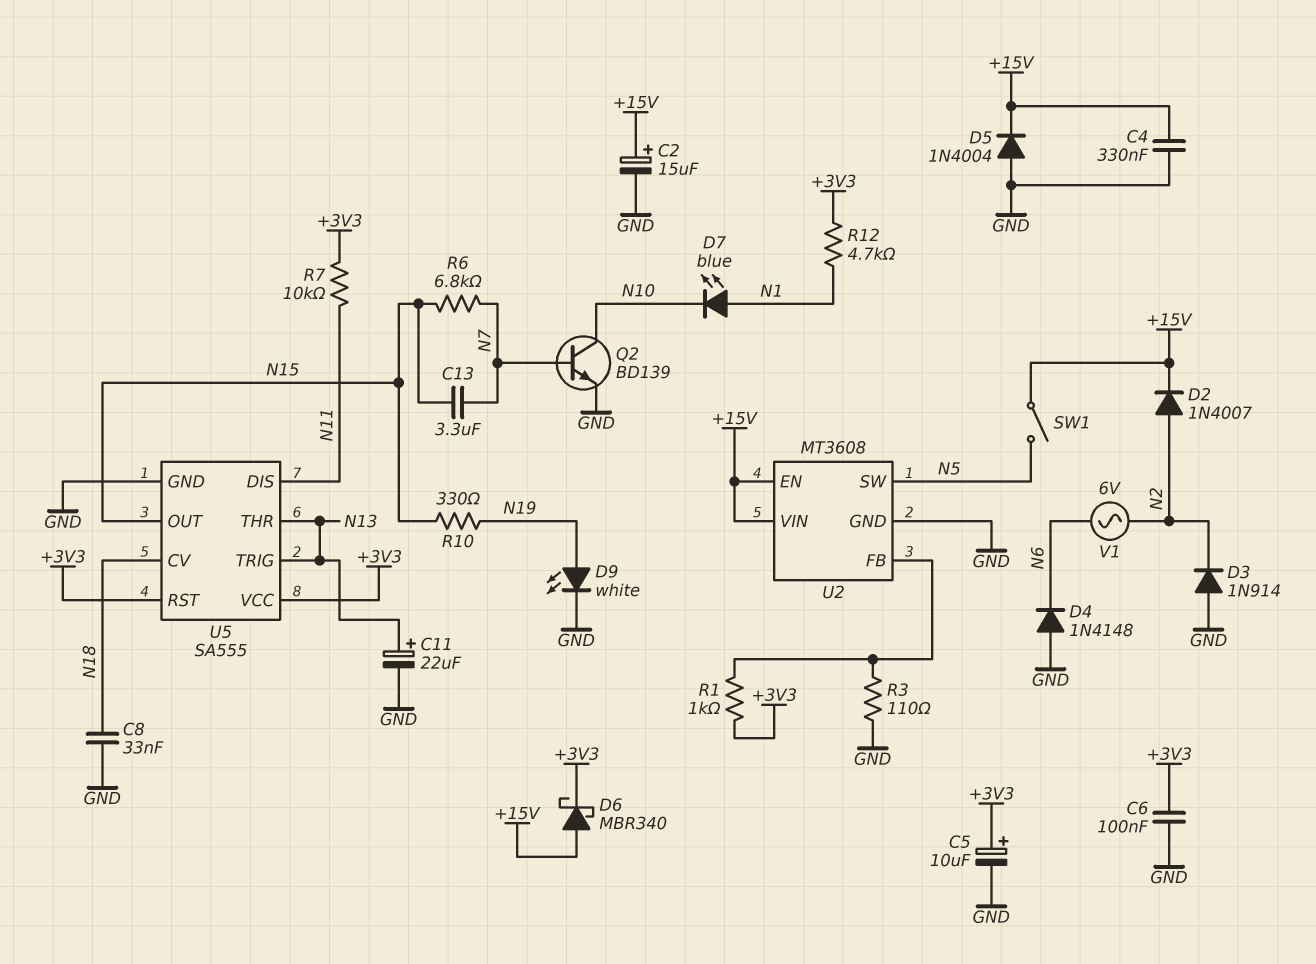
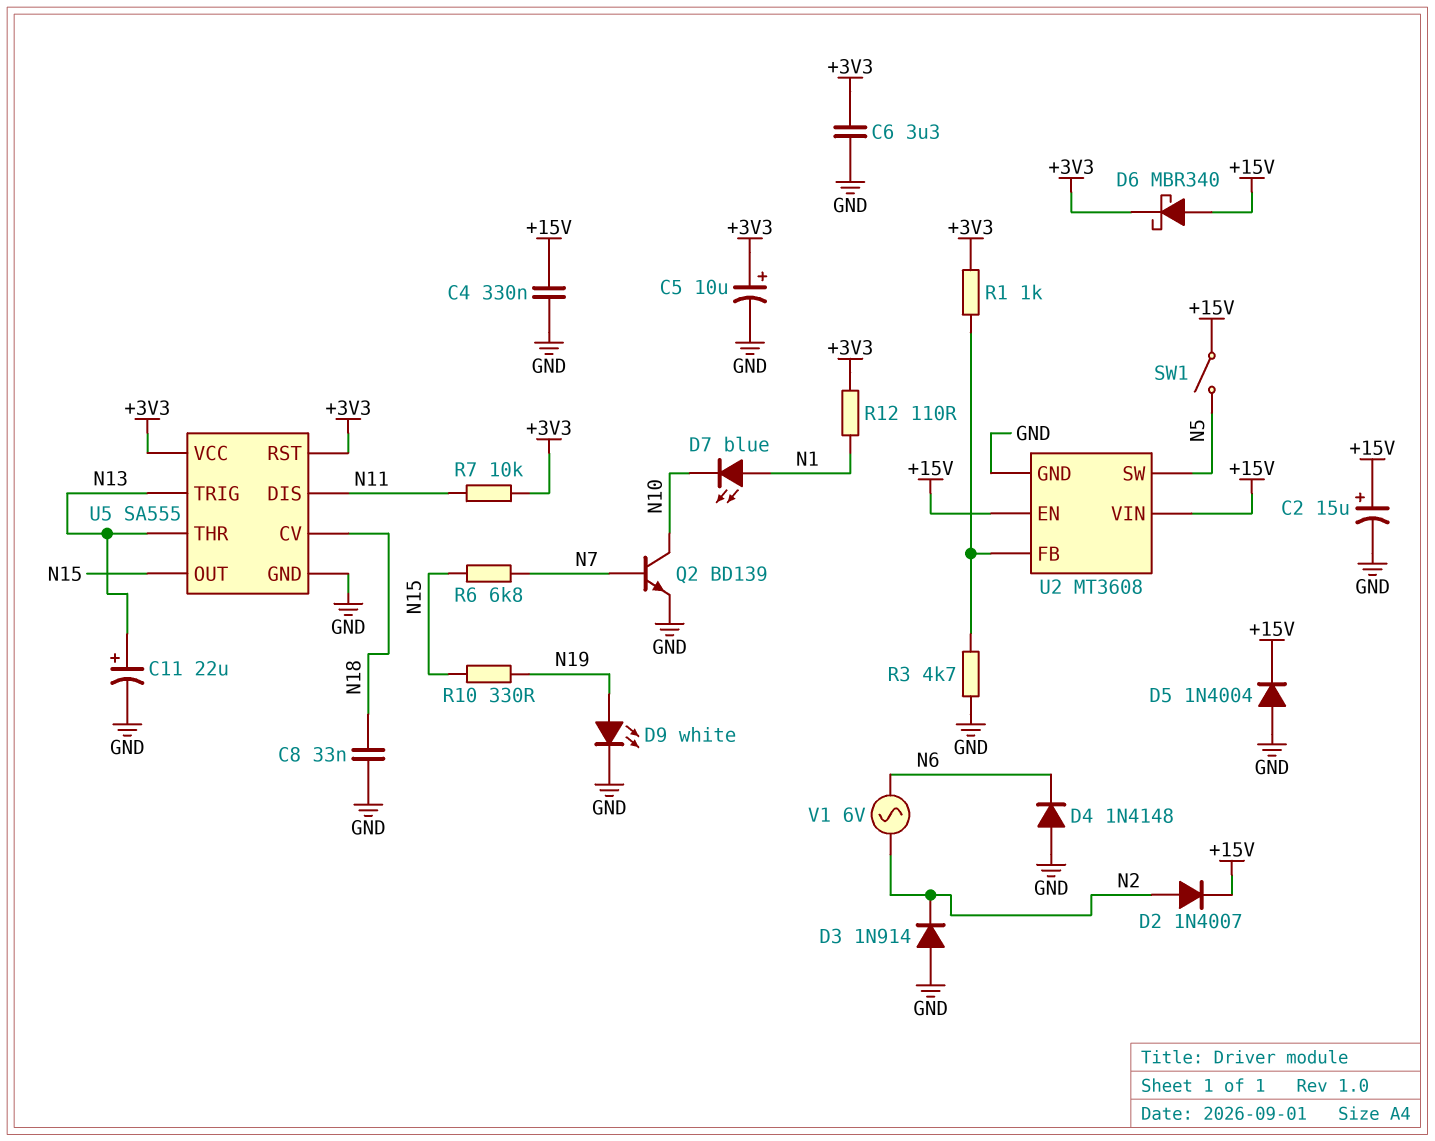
C6: 100nF (+3V3, GND) -> 3.3uF (+3V3, GND)
C13: 3.3uF (N7, N15) -> none
R3: 110 (GND, U2/FB) -> 4.7k (GND, U2/FB)
R12: 4.7k (+3V3, N1) -> 110 (+3V3, N1)

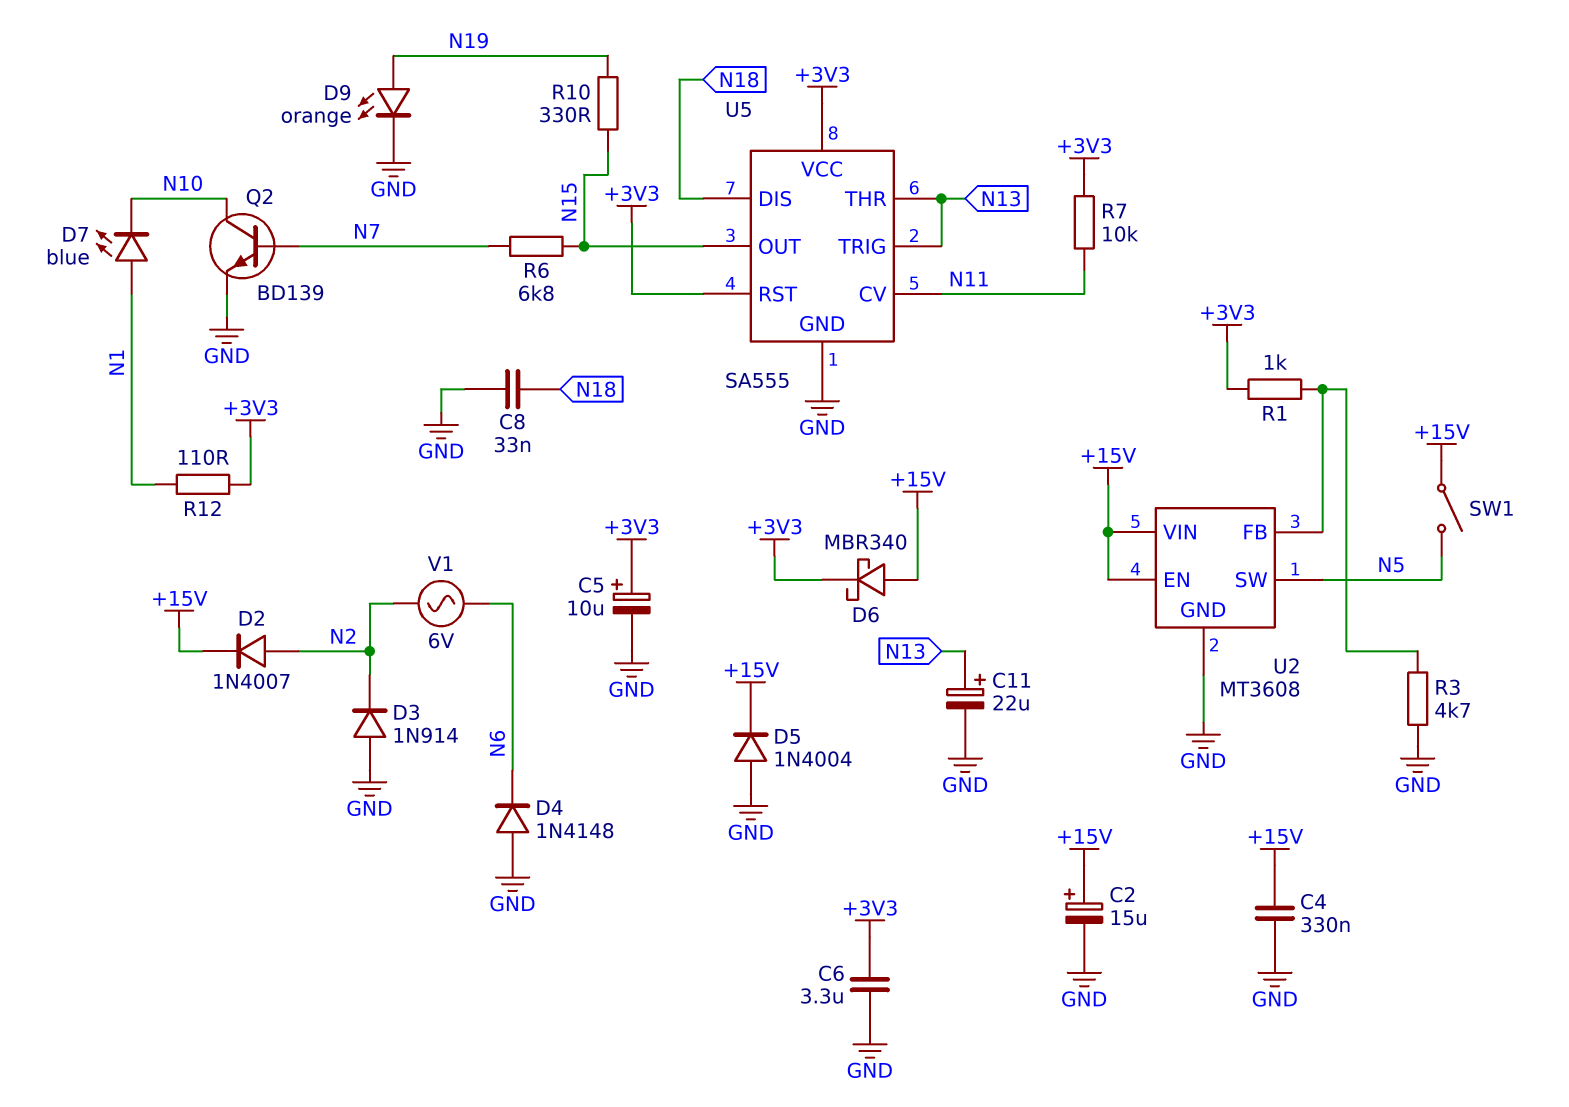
D9: LED white (A N19, K GND) -> LED orange (A N19, K GND)
U5 pin CV: N18 -> N11
U5 pin DIS: N11 -> N18

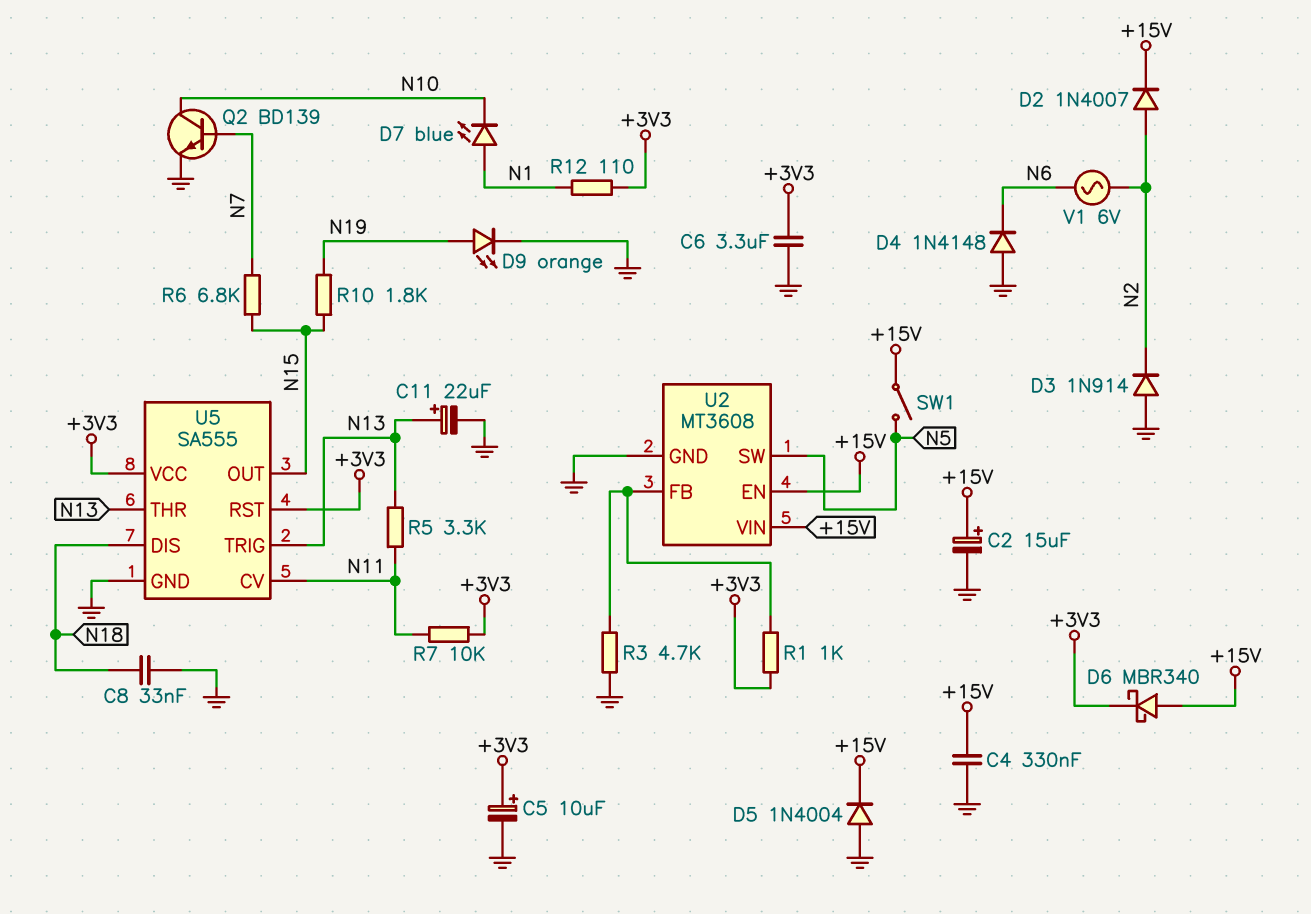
R5: none -> 3.3k (N11, N13)
R10: 330 (N15, N19) -> 1.8k (N15, N19)

